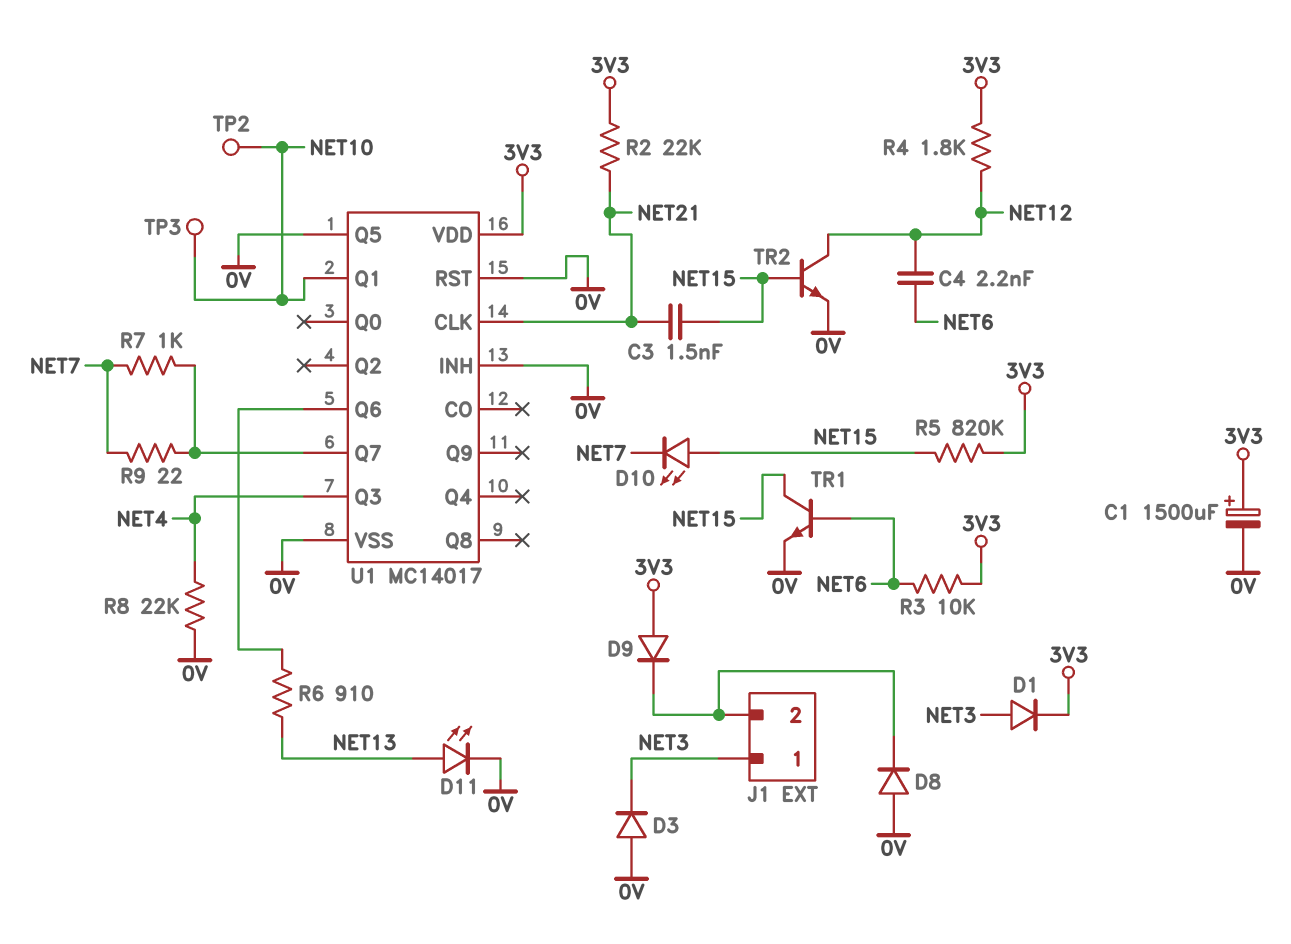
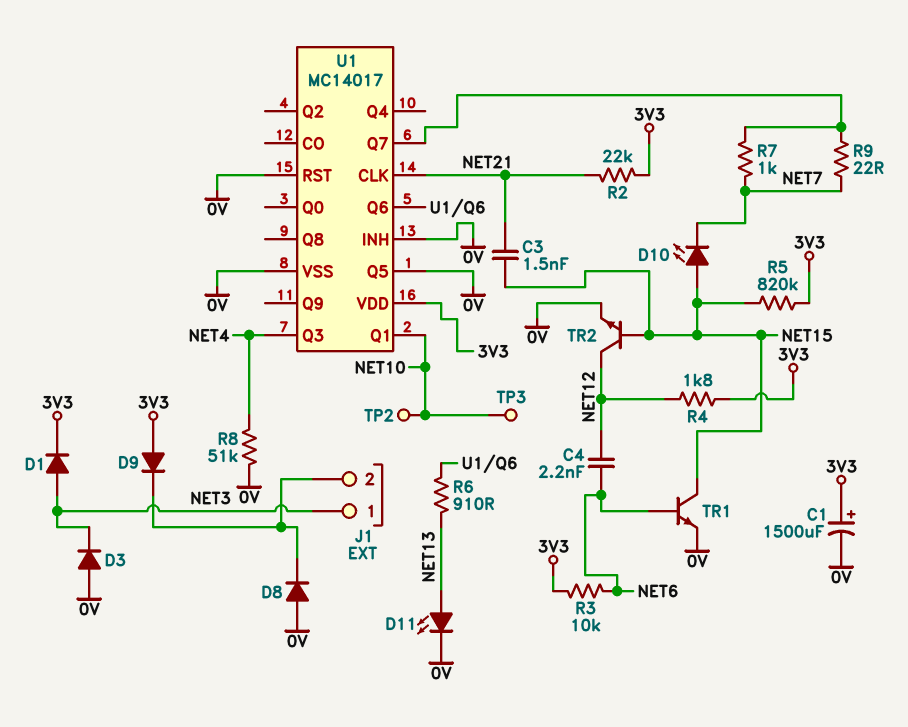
R8: 22k (0V, NET4) -> 51k (0V, NET4)

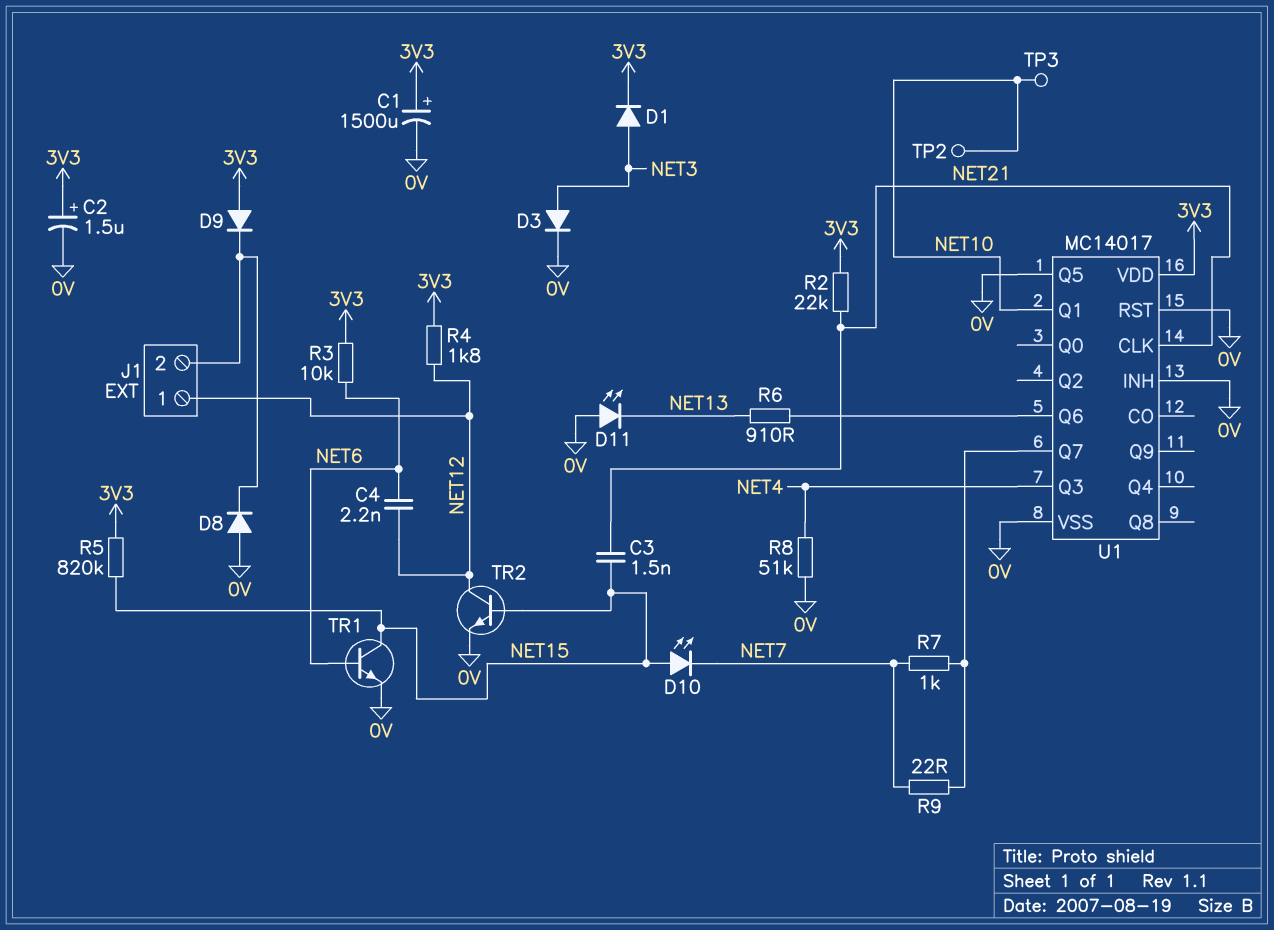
C2: none -> 1.5uF (plus 3V3, minus 0V)
D3: diode (A 0V, K NET3) -> diode (A NET3, K 0V)
D11: LED (A NET13, K 0V) -> LED (A 0V, K NET13)
J1 pin 1: NET3 -> NET12

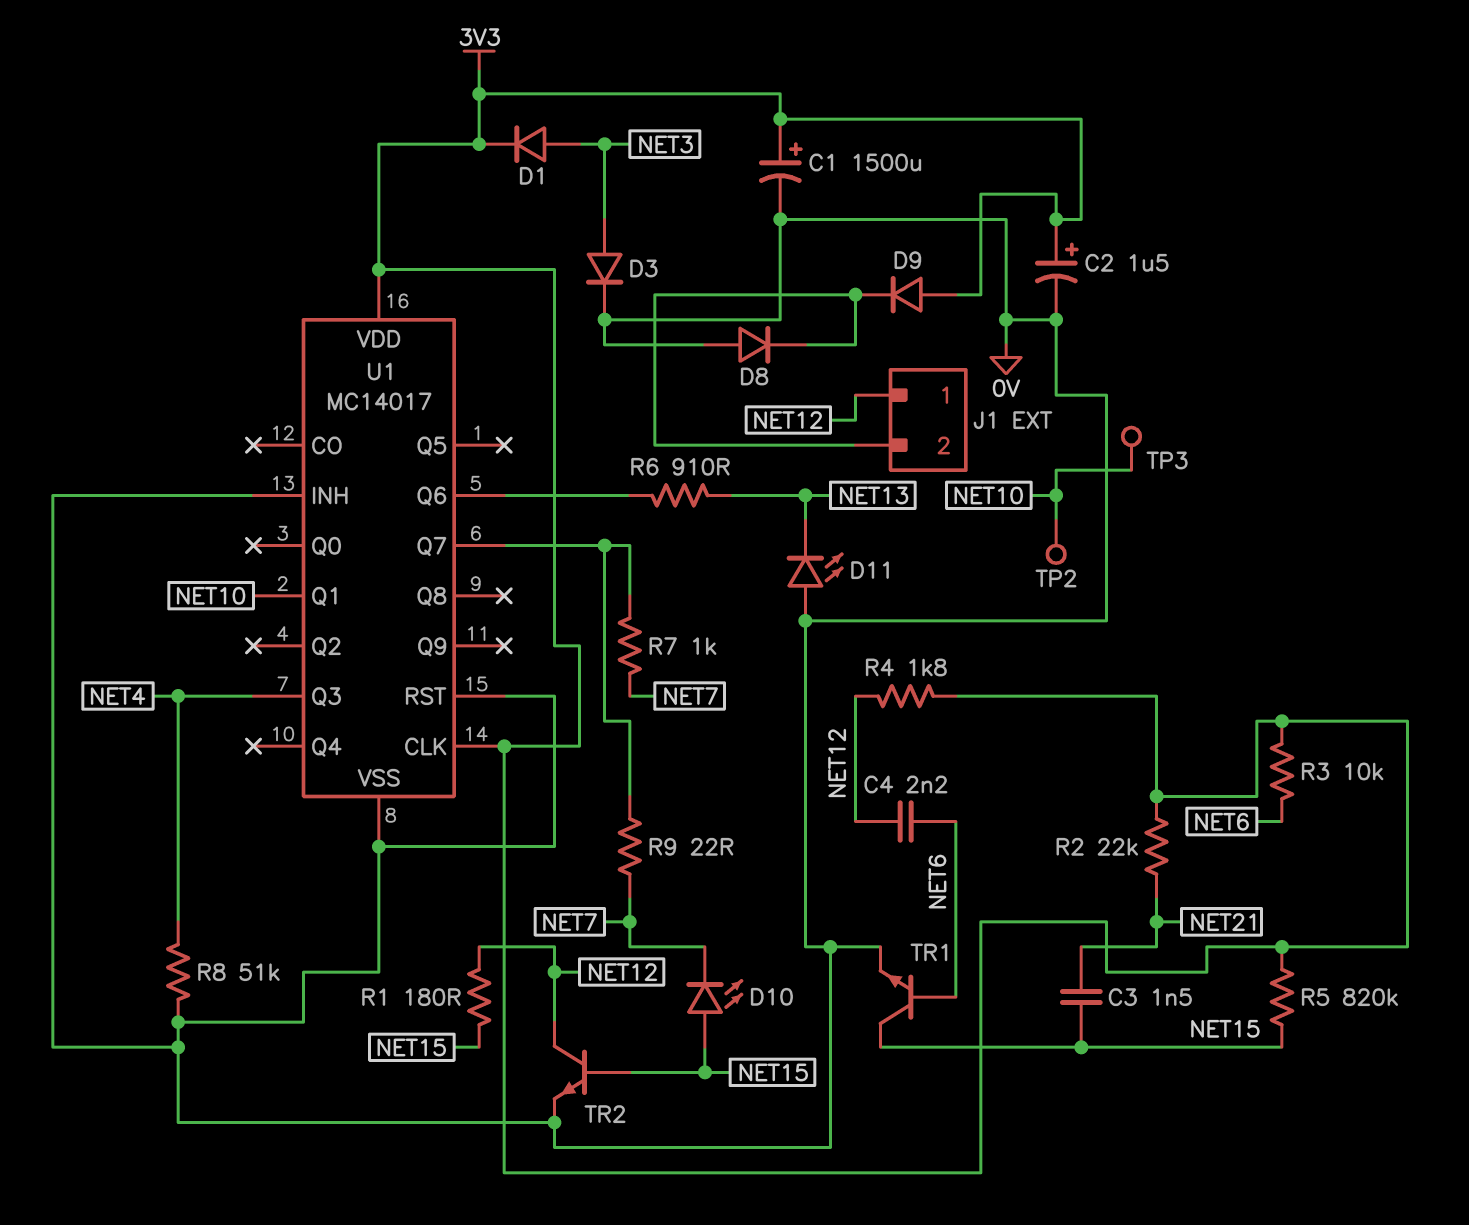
R1: none -> 180 (NET12, NET15)
U1 pin CLK: NET21 -> 3V3
U1 pin Q5: 0V -> none

